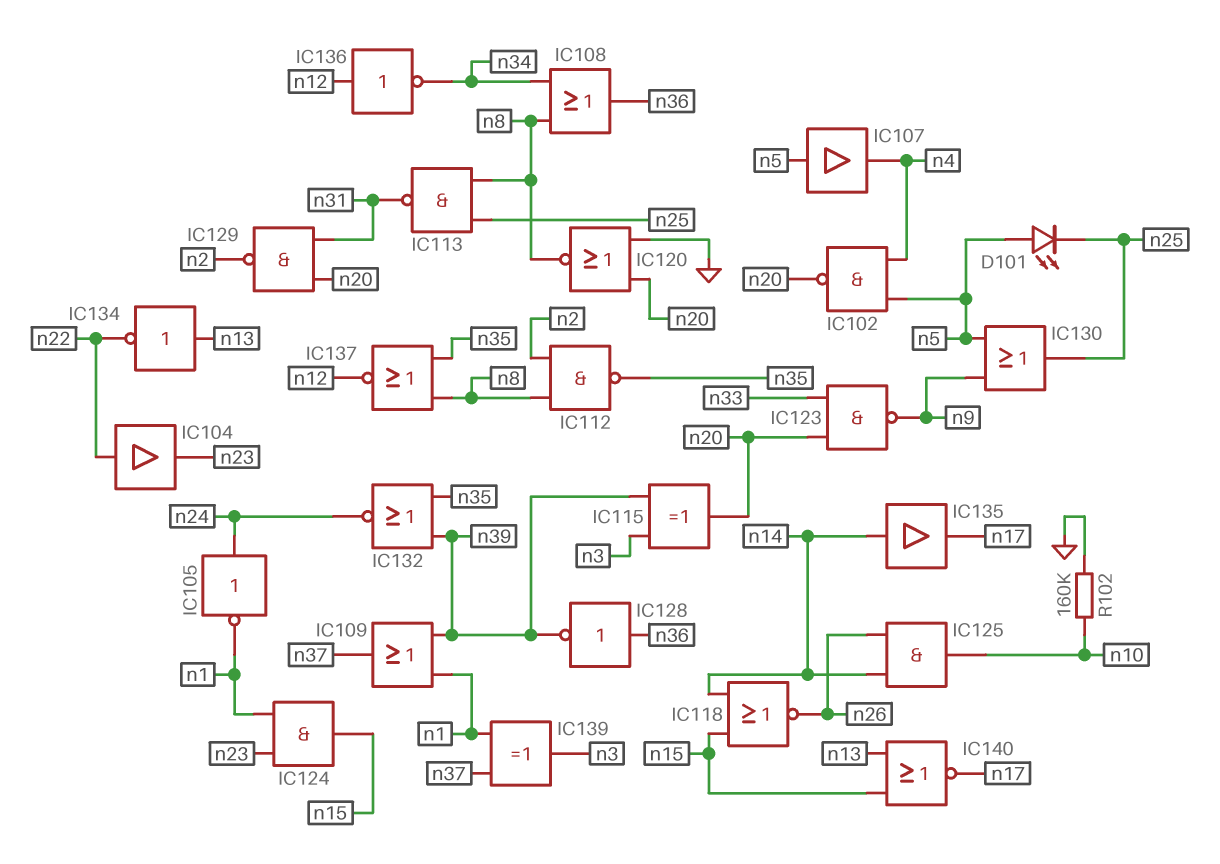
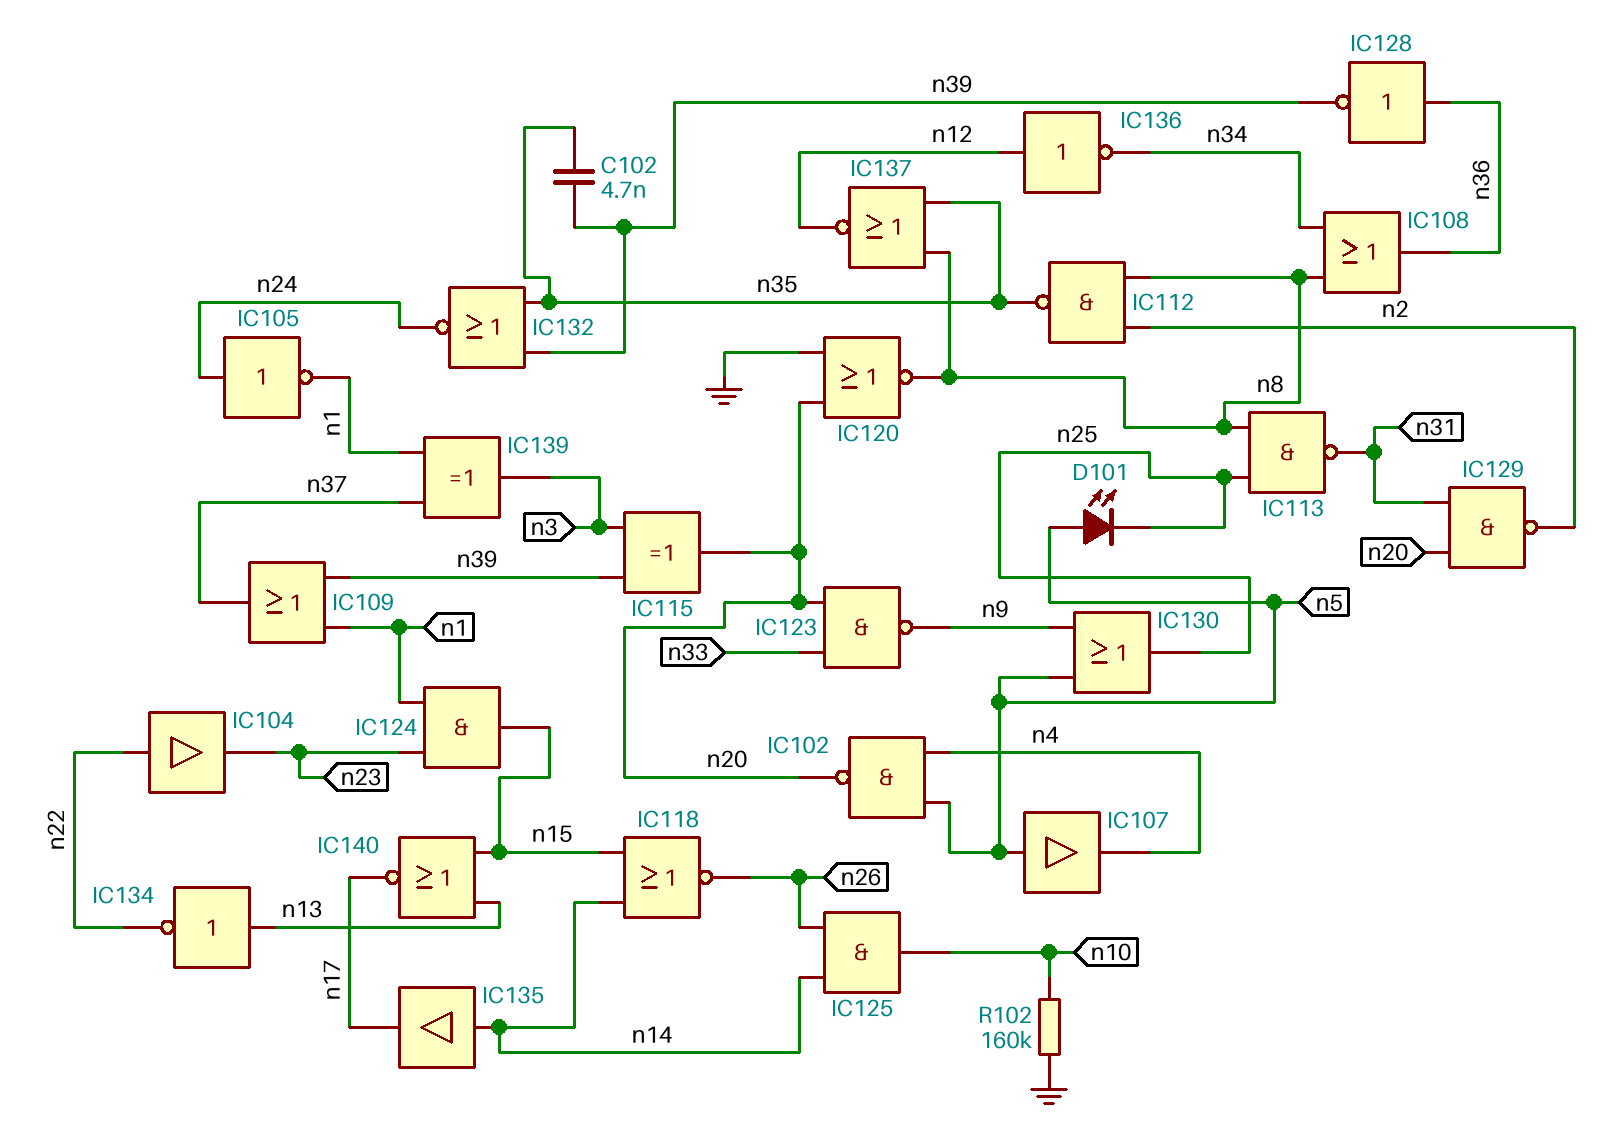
C102: none -> 4.7nF (n35, n39)

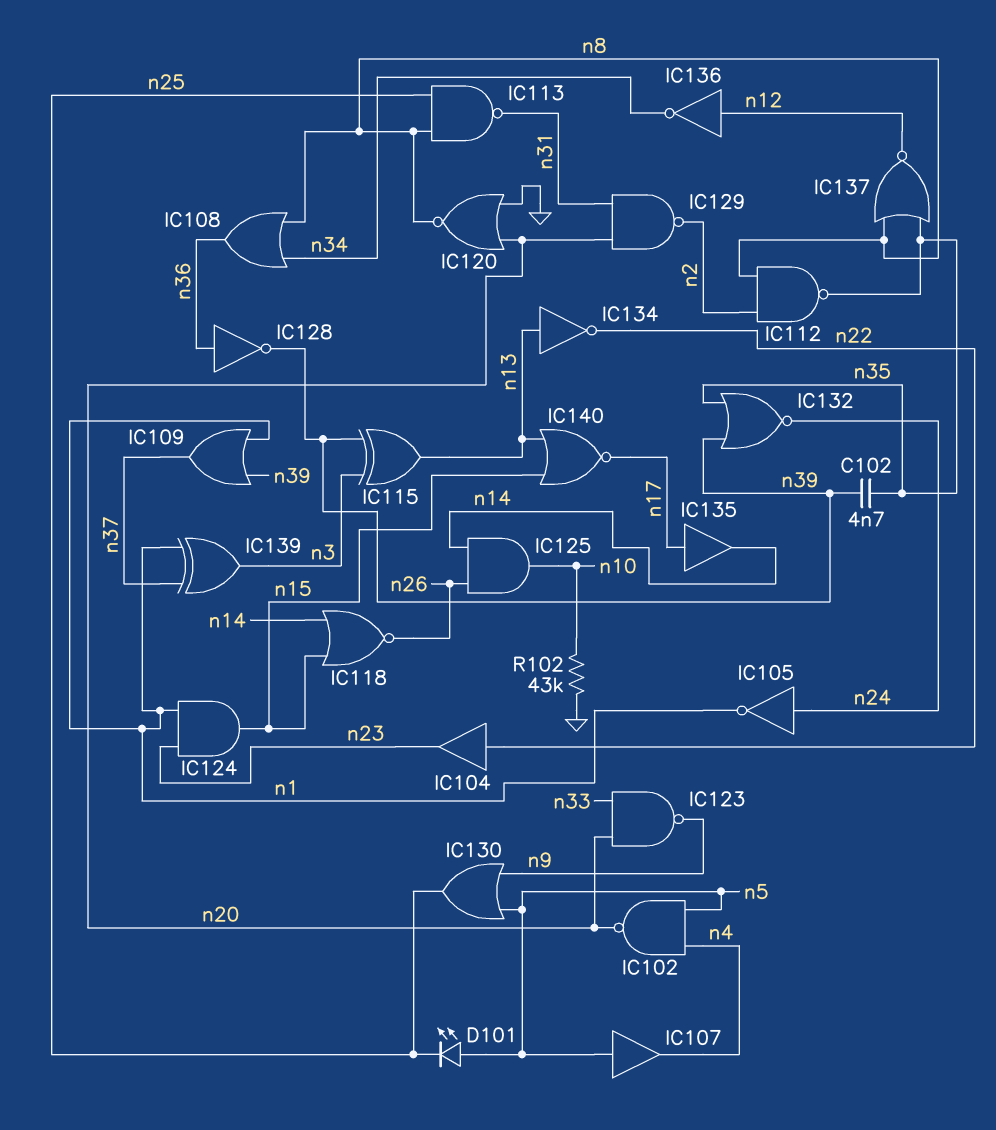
IC115: XOR (in n3, in n39, out n20) -> XOR (in n3, in n39, out n13)
IC135: buffer (in n14, out n17) -> buffer (in n17, out n14)
R102: 160k (GND, n10) -> 43k (GND, n10)

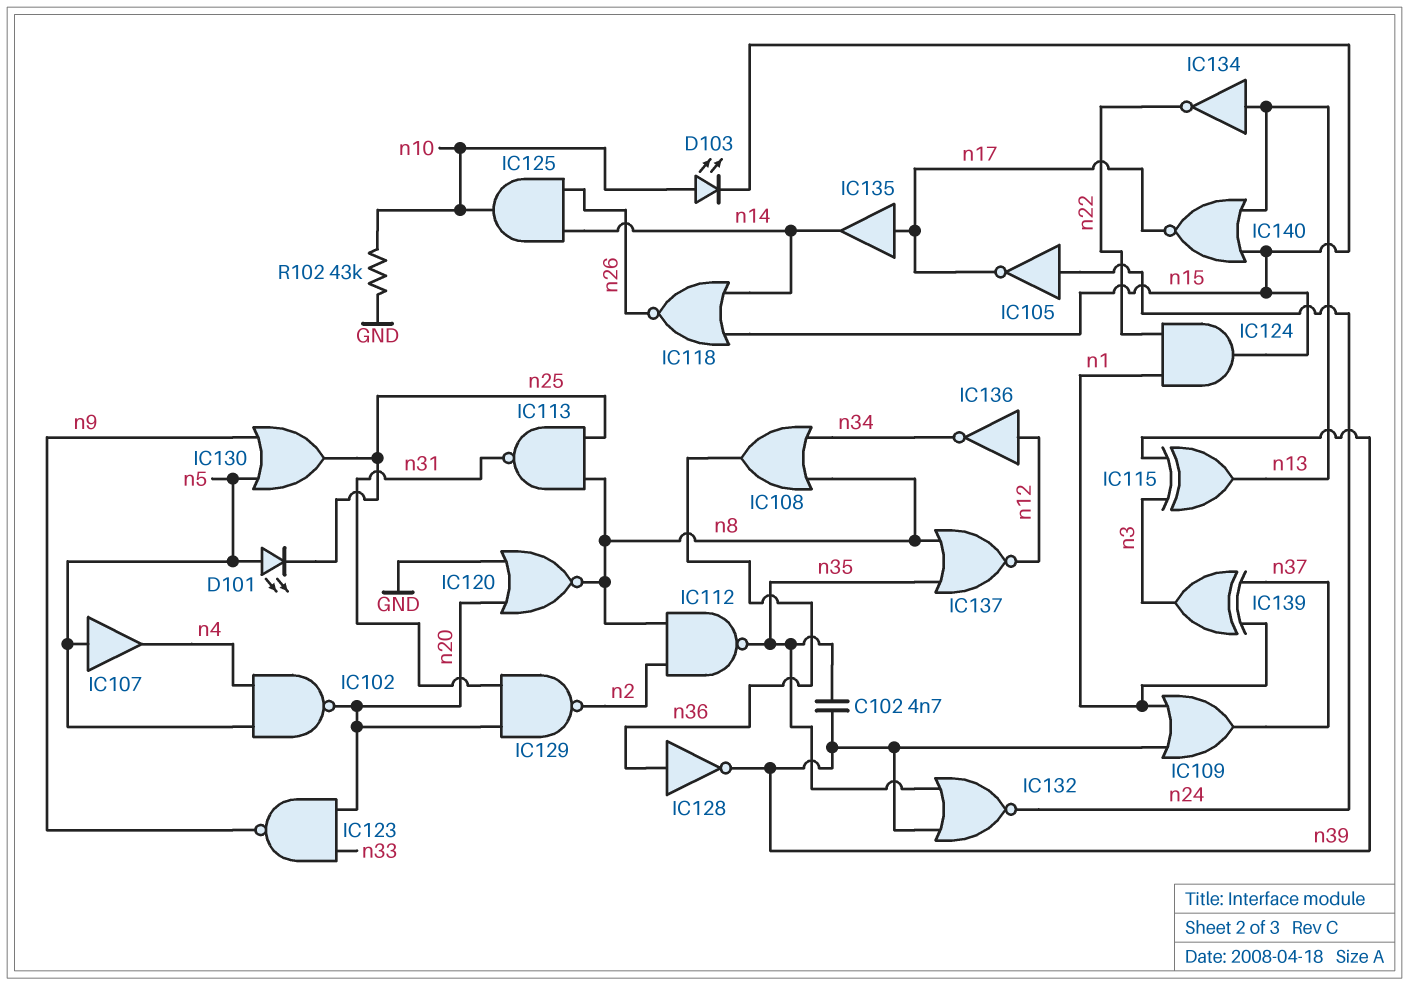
D103: none -> LED (A n10, K n15)
IC104: buffer (in n22, out n23) -> none
IC105: NOT (in n24, out n1) -> NOT (in n24, out n17)
IC124: AND (in n1, in n23, out n15) -> AND (in n1, in n22, out n15)

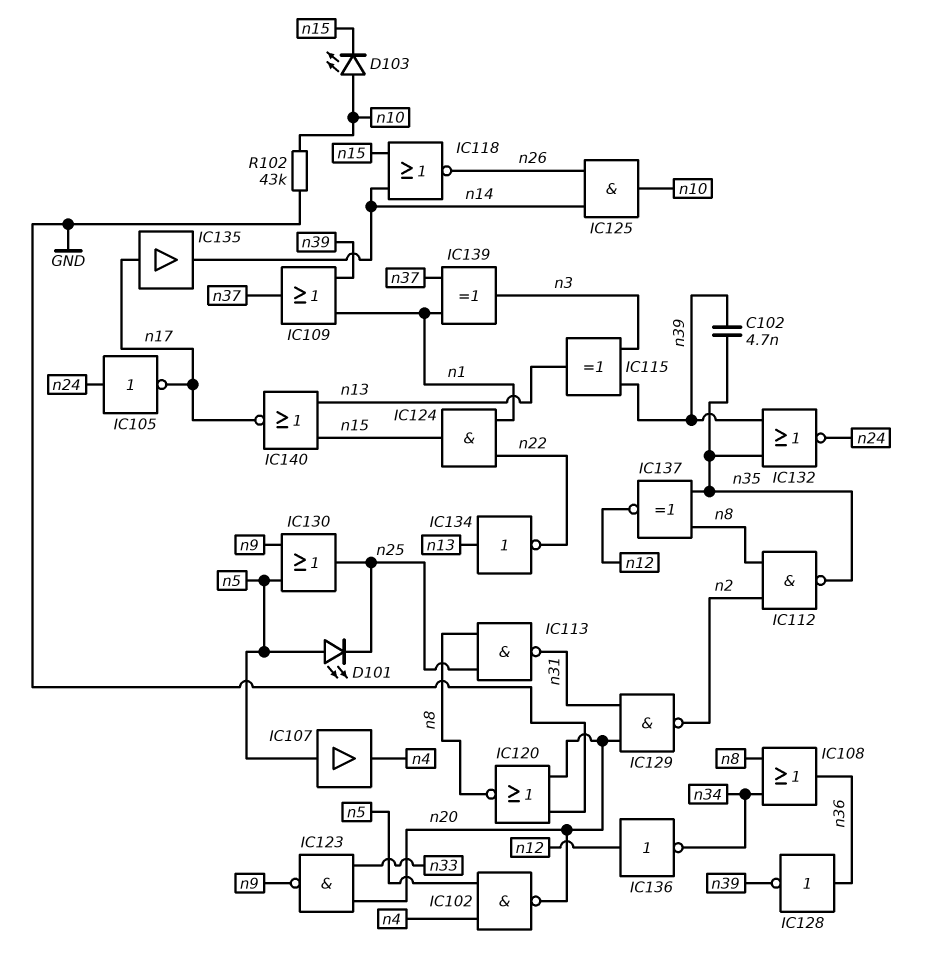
IC137: NOR (in n8, in n35, out n12) -> XNOR (in n8, in n35, out n12)

